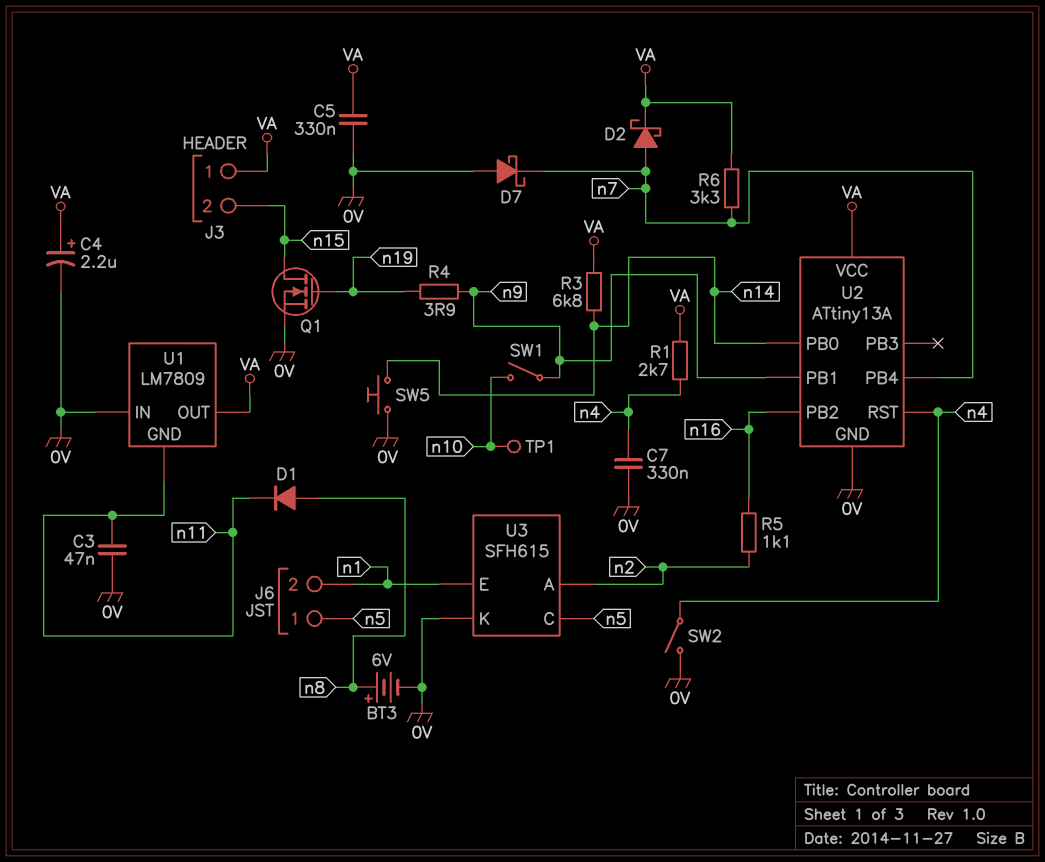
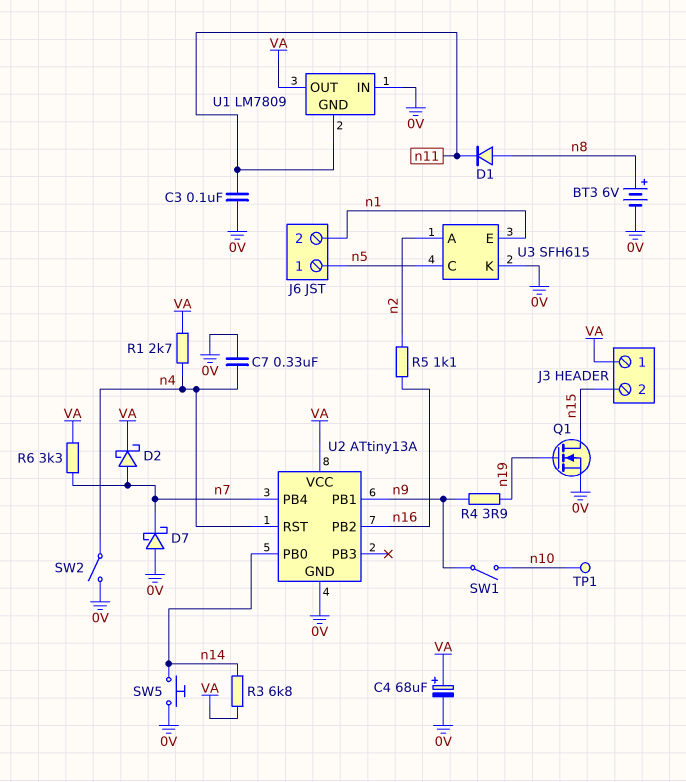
C3: 47nF (0V, n11) -> 100nF (0V, n11)
C4: 2.2uF (plus VA, minus 0V) -> 68uF (plus VA, minus 0V)
C5: 330nF (0V, VA) -> none

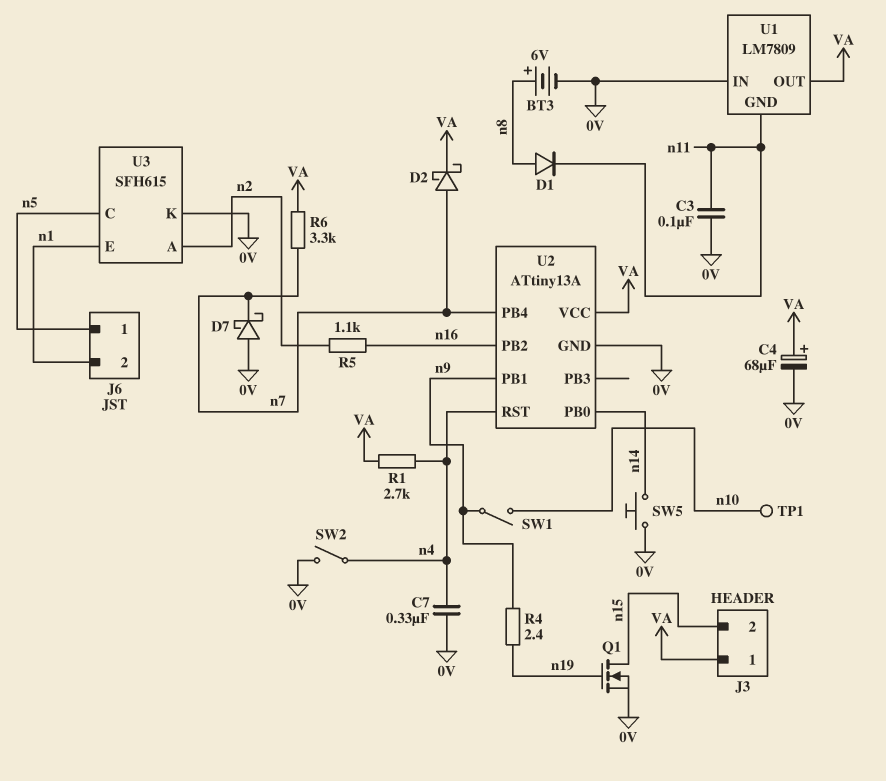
R3: 6.8k (VA, n14) -> none
R4: 3.9 (n9, n19) -> 2.4 (n9, n19)

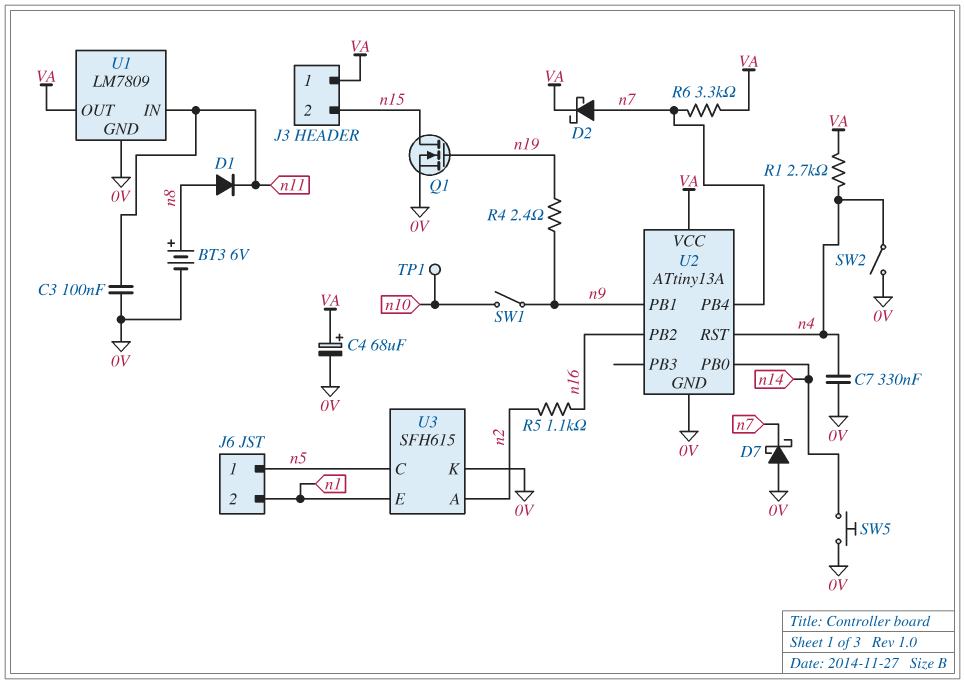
U1 pin GND: n11 -> 0V
U1 pin IN: 0V -> n11

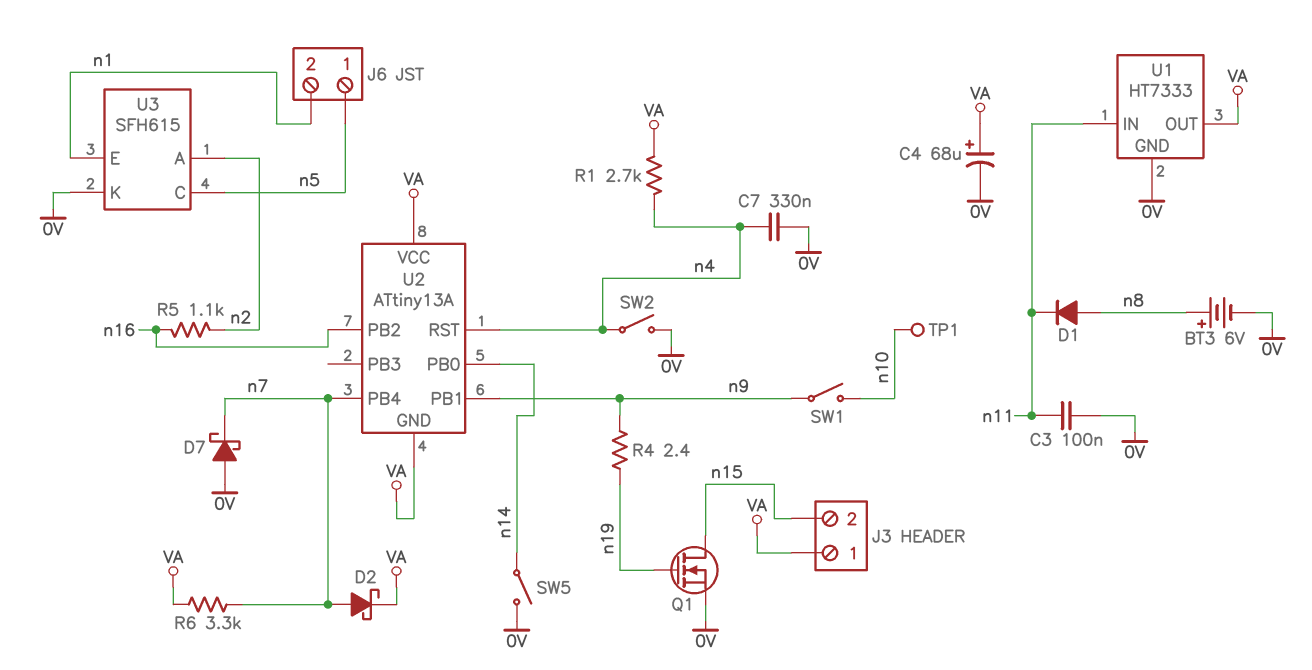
SW5: button (0V, n14) -> switch (0V, n14)
U1: LM7809 -> HT7333
U2 pin GND: 0V -> VA

